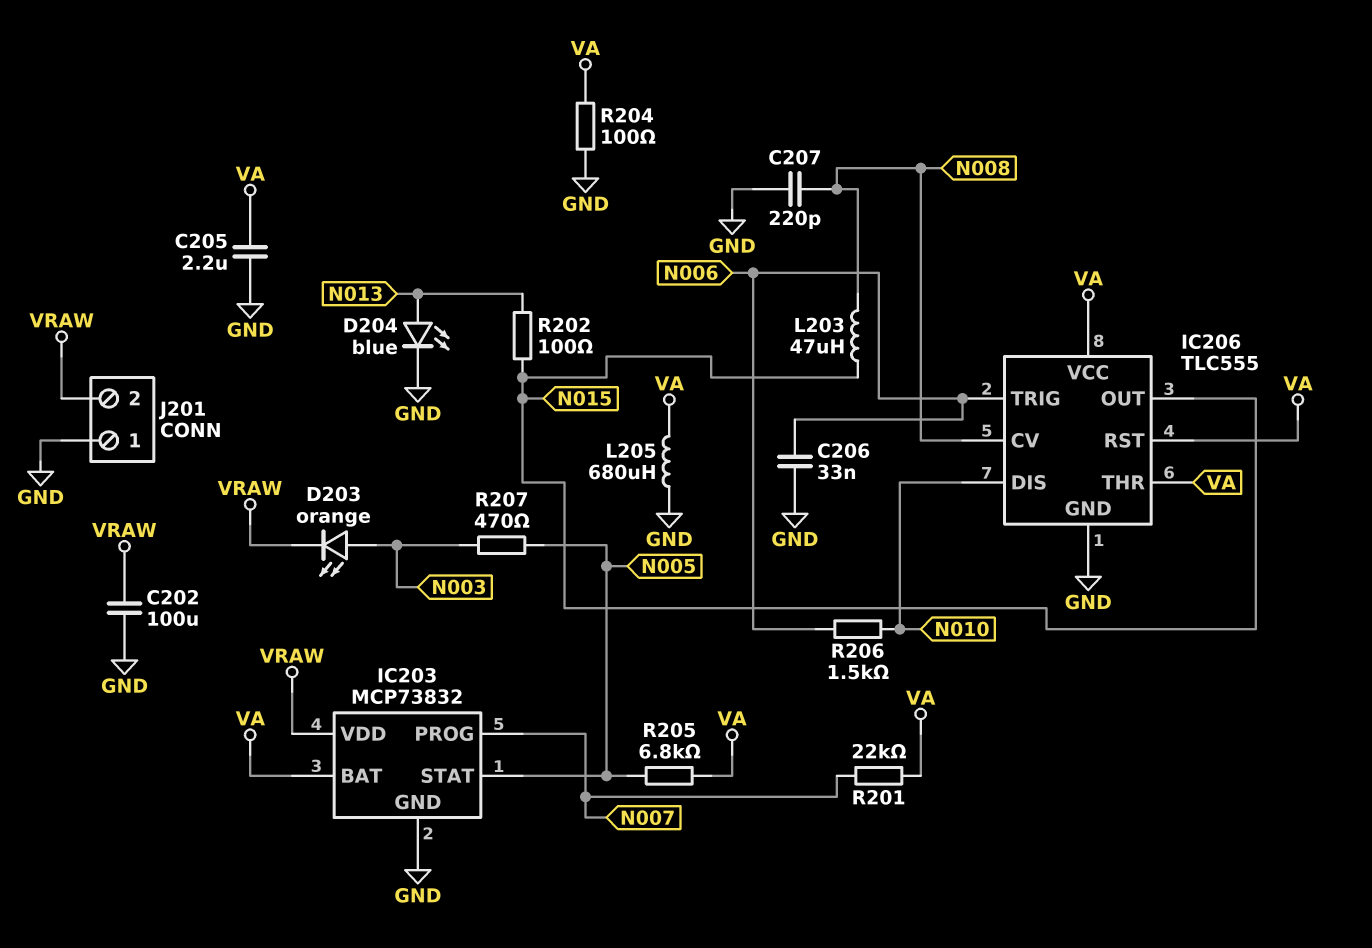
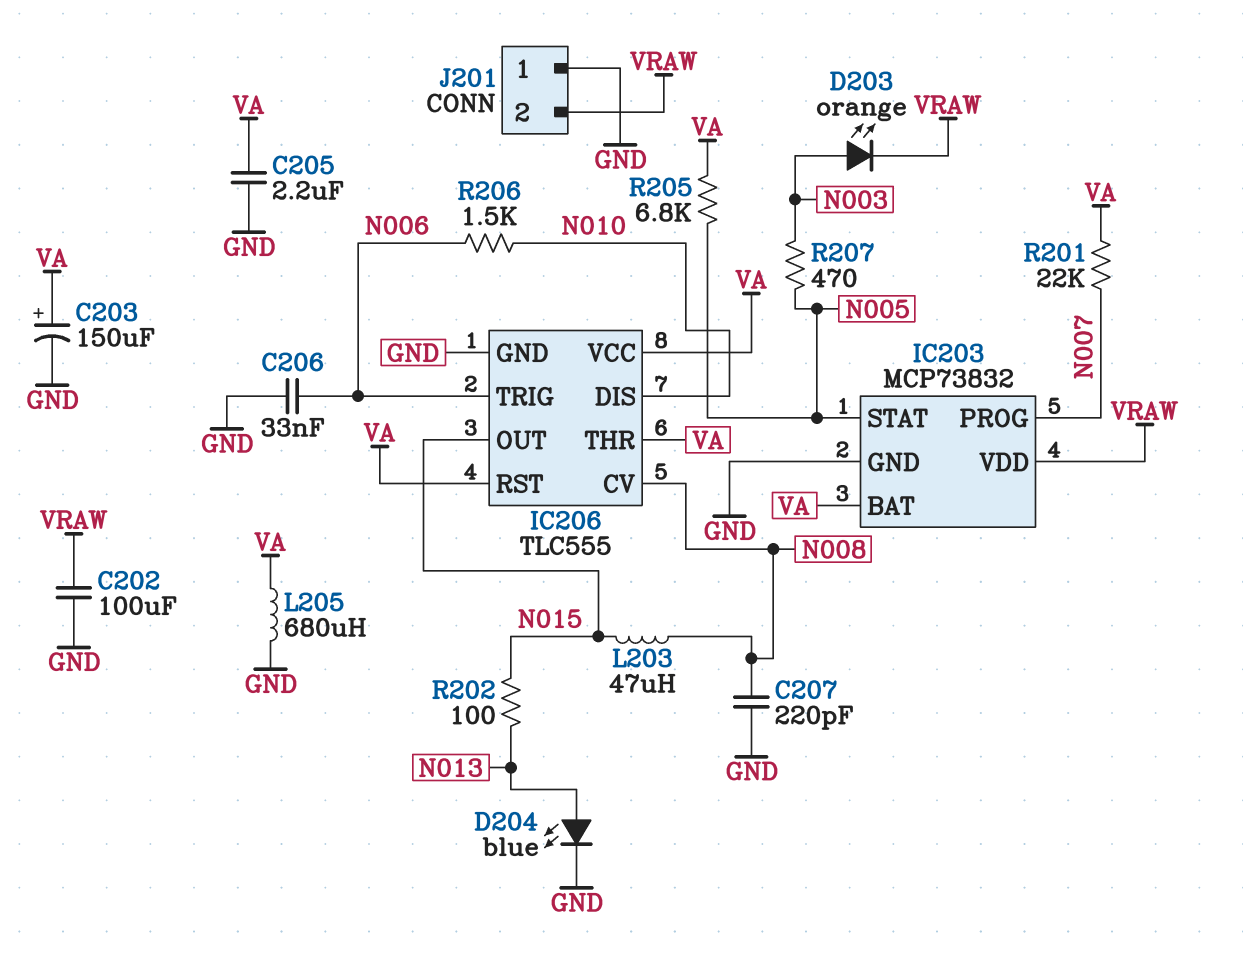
C203: none -> 150uF (plus VA, minus GND)
R204: 100 (GND, VA) -> none

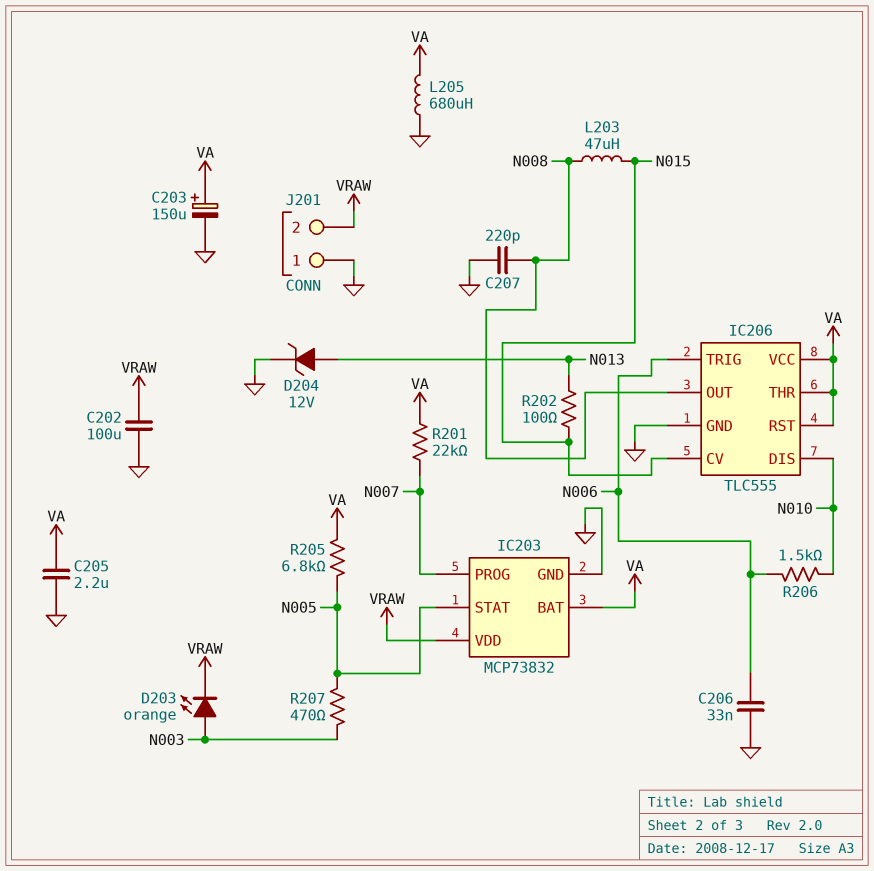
D204: LED blue (A N013, K GND) -> zener 12V (A N013, K GND)
IC206 pin CV: N008 -> N015
IC206 pin OUT: N015 -> N008

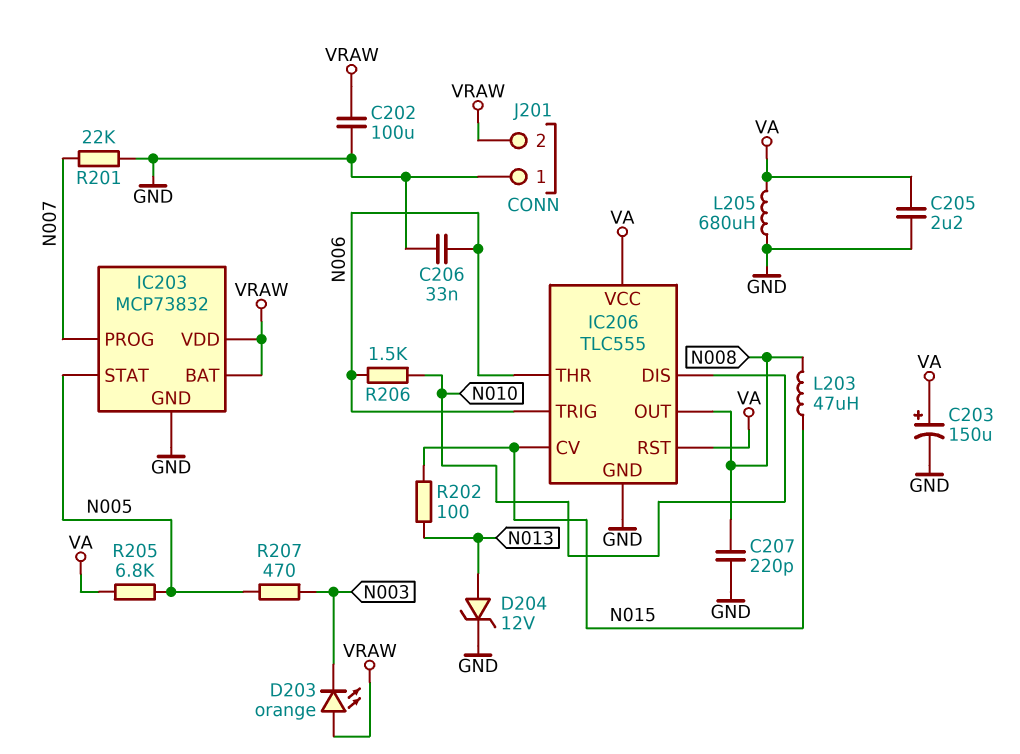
D203: LED orange (A N003, K VRAW) -> LED orange (A VRAW, K N003)
IC203 pin BAT: VA -> VRAW
IC206 pin THR: VA -> N006
R201: 22k (N007, VA) -> 22k (GND, N007)

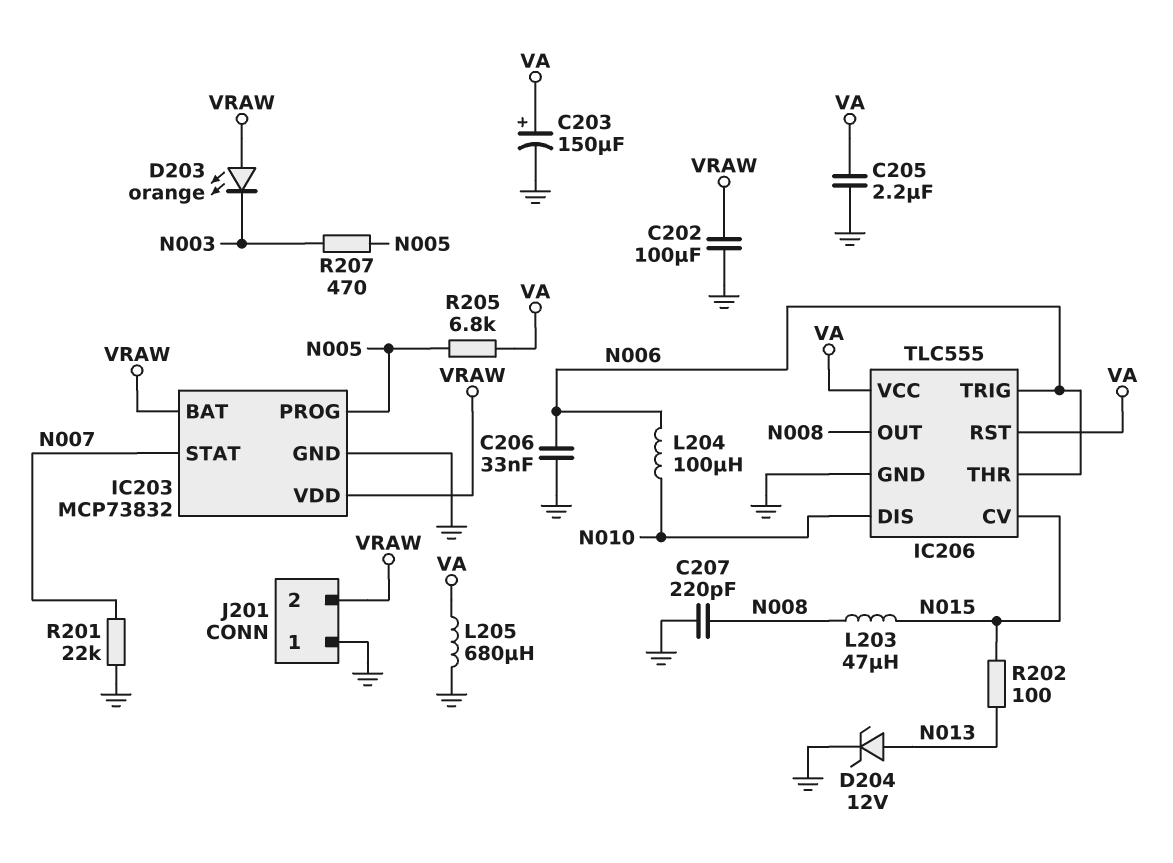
IC203 pin PROG: N007 -> N005
IC203 pin STAT: N005 -> N007
L204: none -> 100uH (N006, N010)
R206: 1.5k (N006, N010) -> none

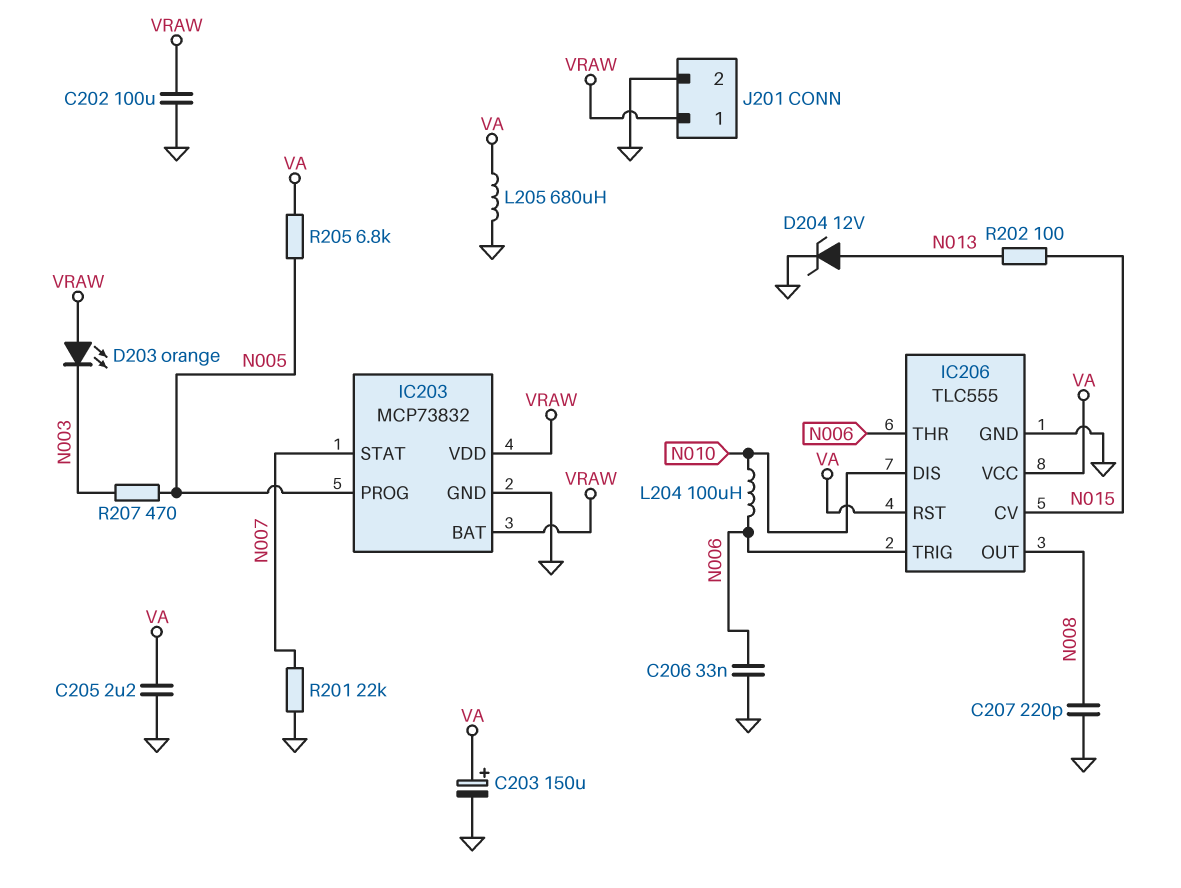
J201 pin 1: GND -> VRAW
J201 pin 2: VRAW -> GND
L203: 47uH (N008, N015) -> none

